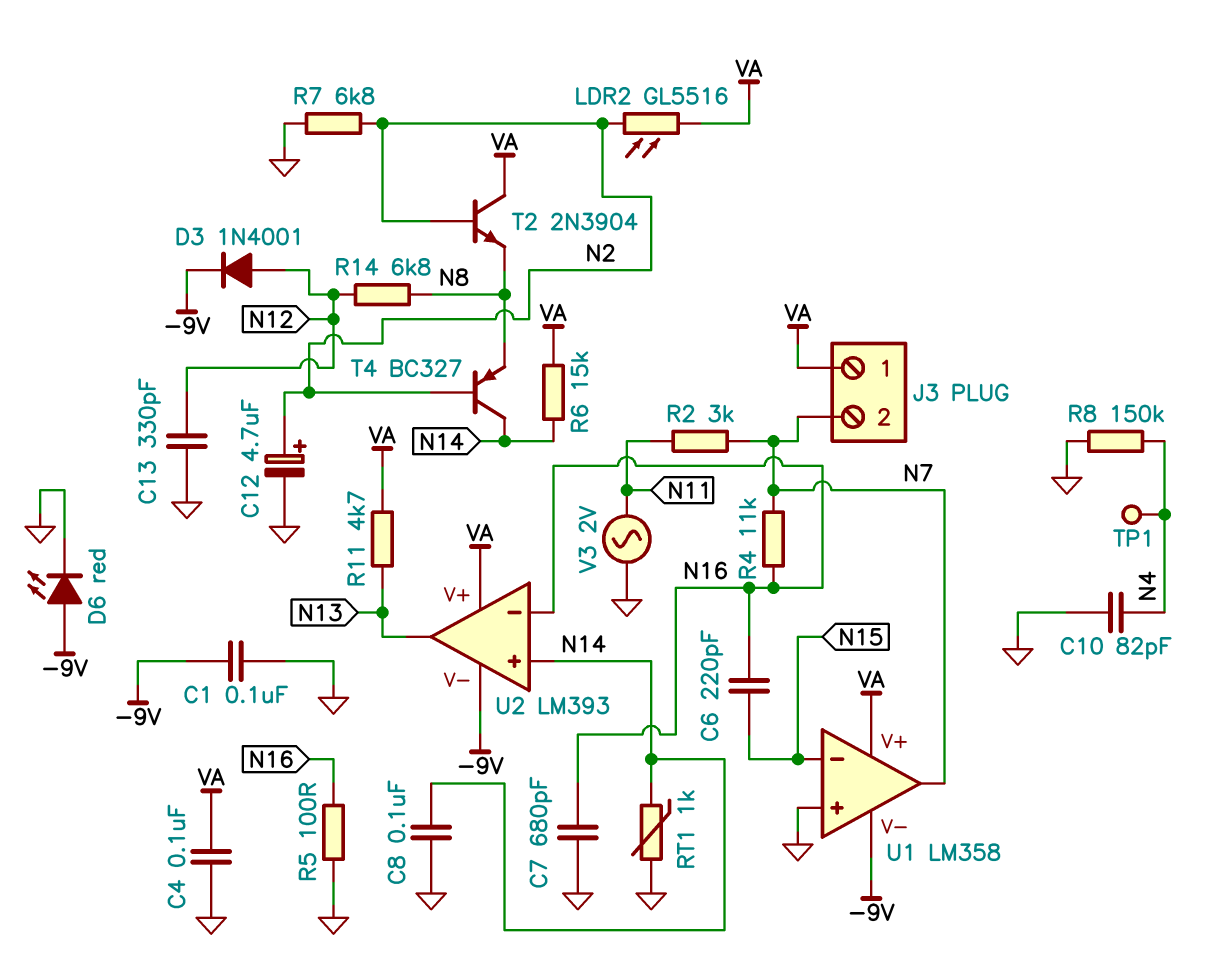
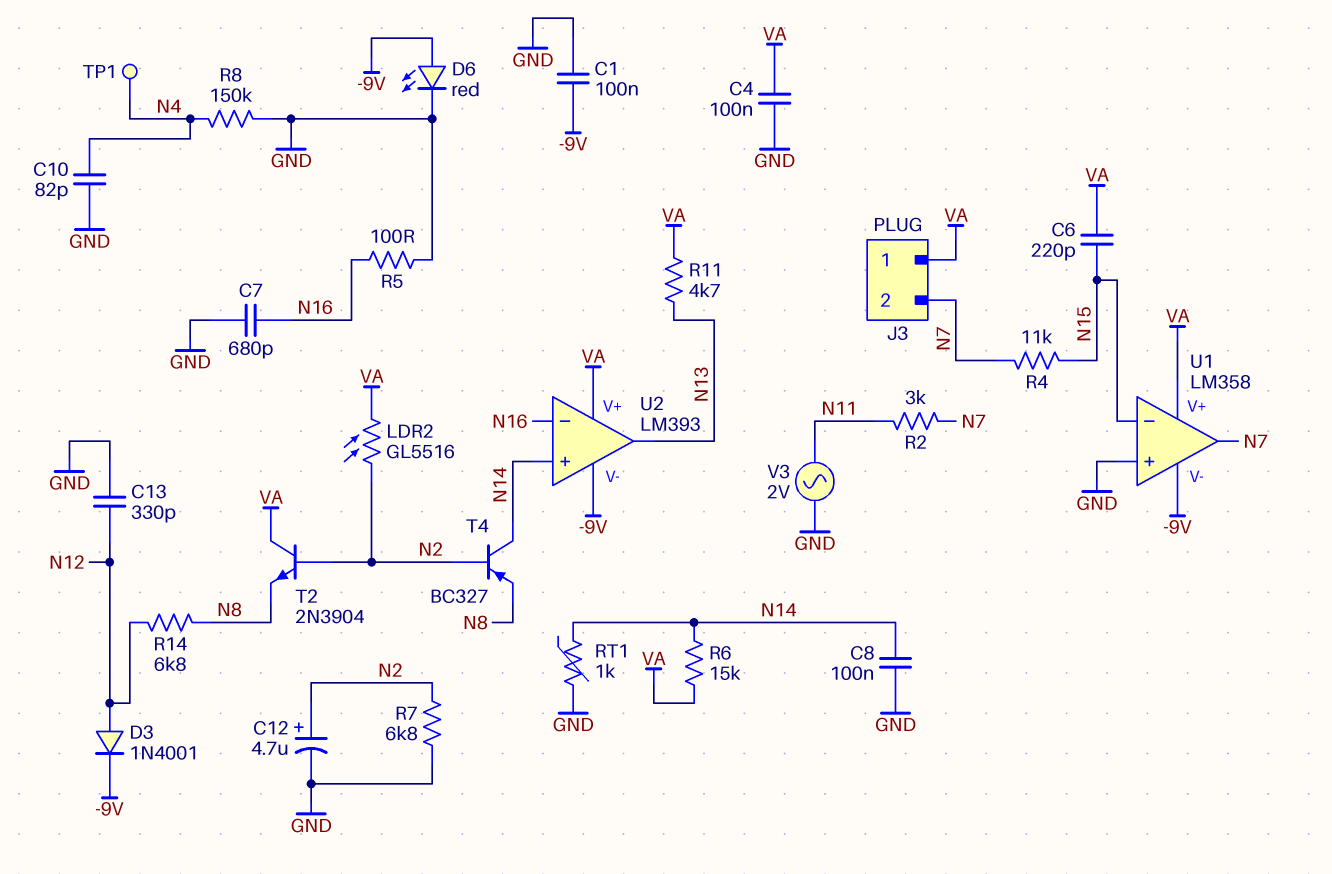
C6: 220pF (N15, N16) -> 220pF (N15, VA)
R4: 11k (N7, N16) -> 11k (N7, N15)

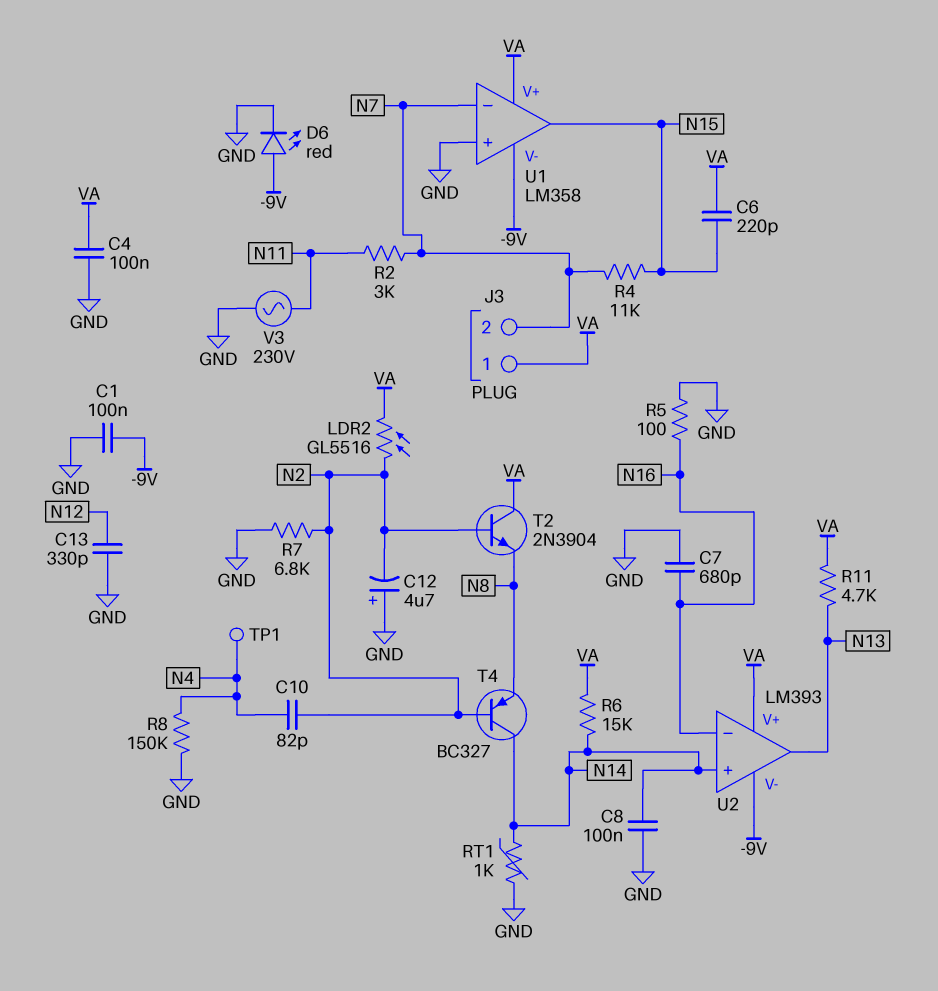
C10: 82pF (GND, N4) -> 82pF (N2, N4)
C12: 4.7uF (plus N2, minus GND) -> 4.7uF (plus GND, minus N2)
D3: diode 1N4001 (A N12, K -9V) -> none
R14: 6.8k (N8, N12) -> none
U1 pin in-: N15 -> N7
U1 pin out: N7 -> N15
V3: AC 2V (GND, N11) -> AC 230V (GND, N11)

